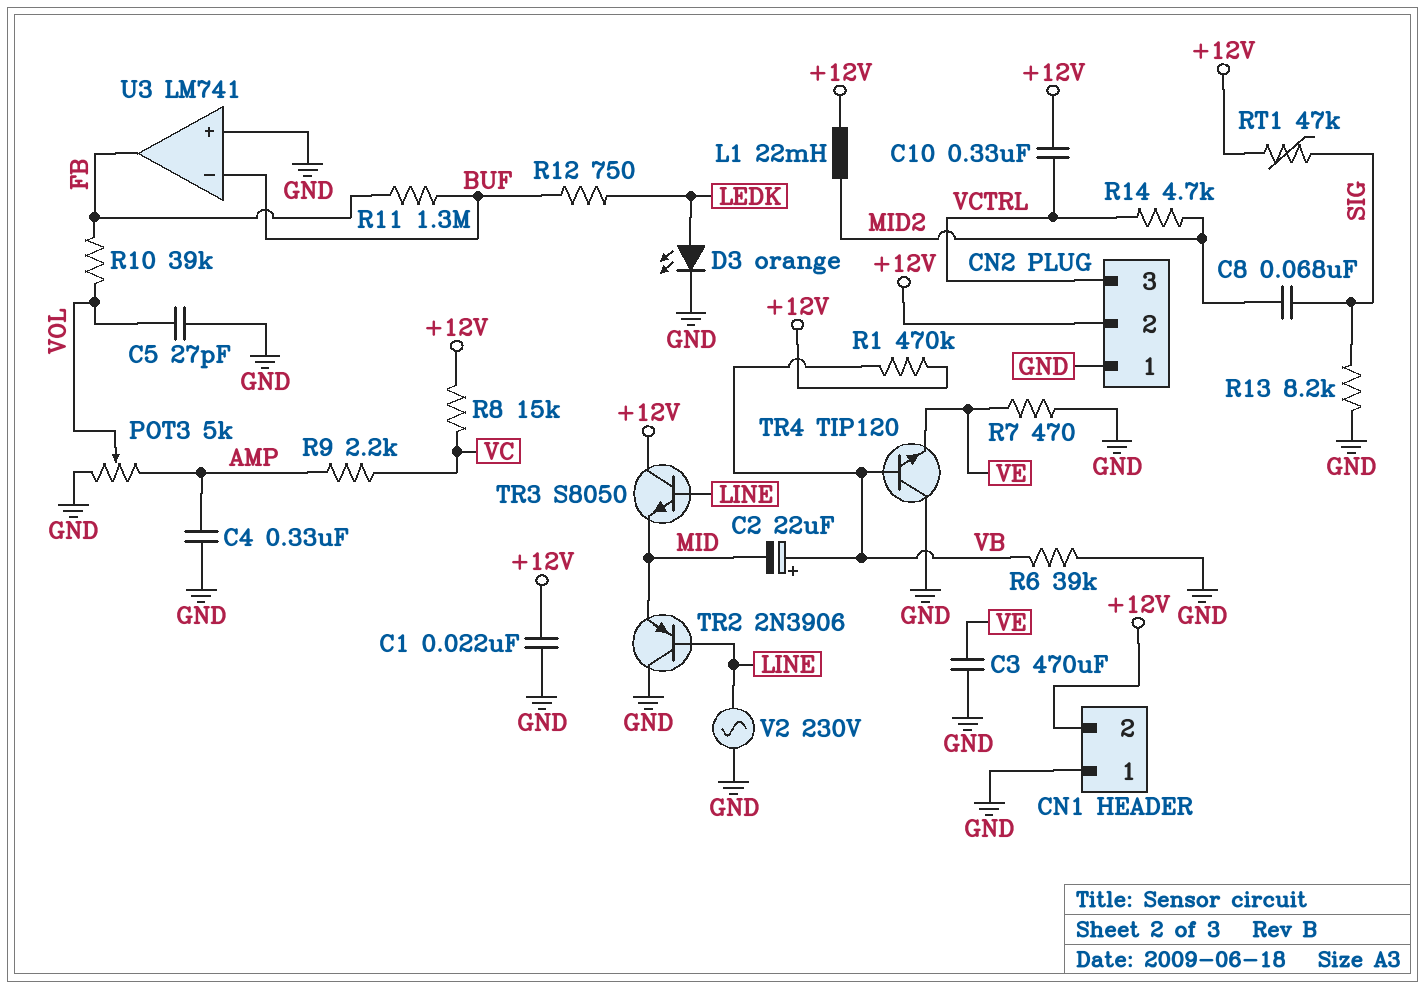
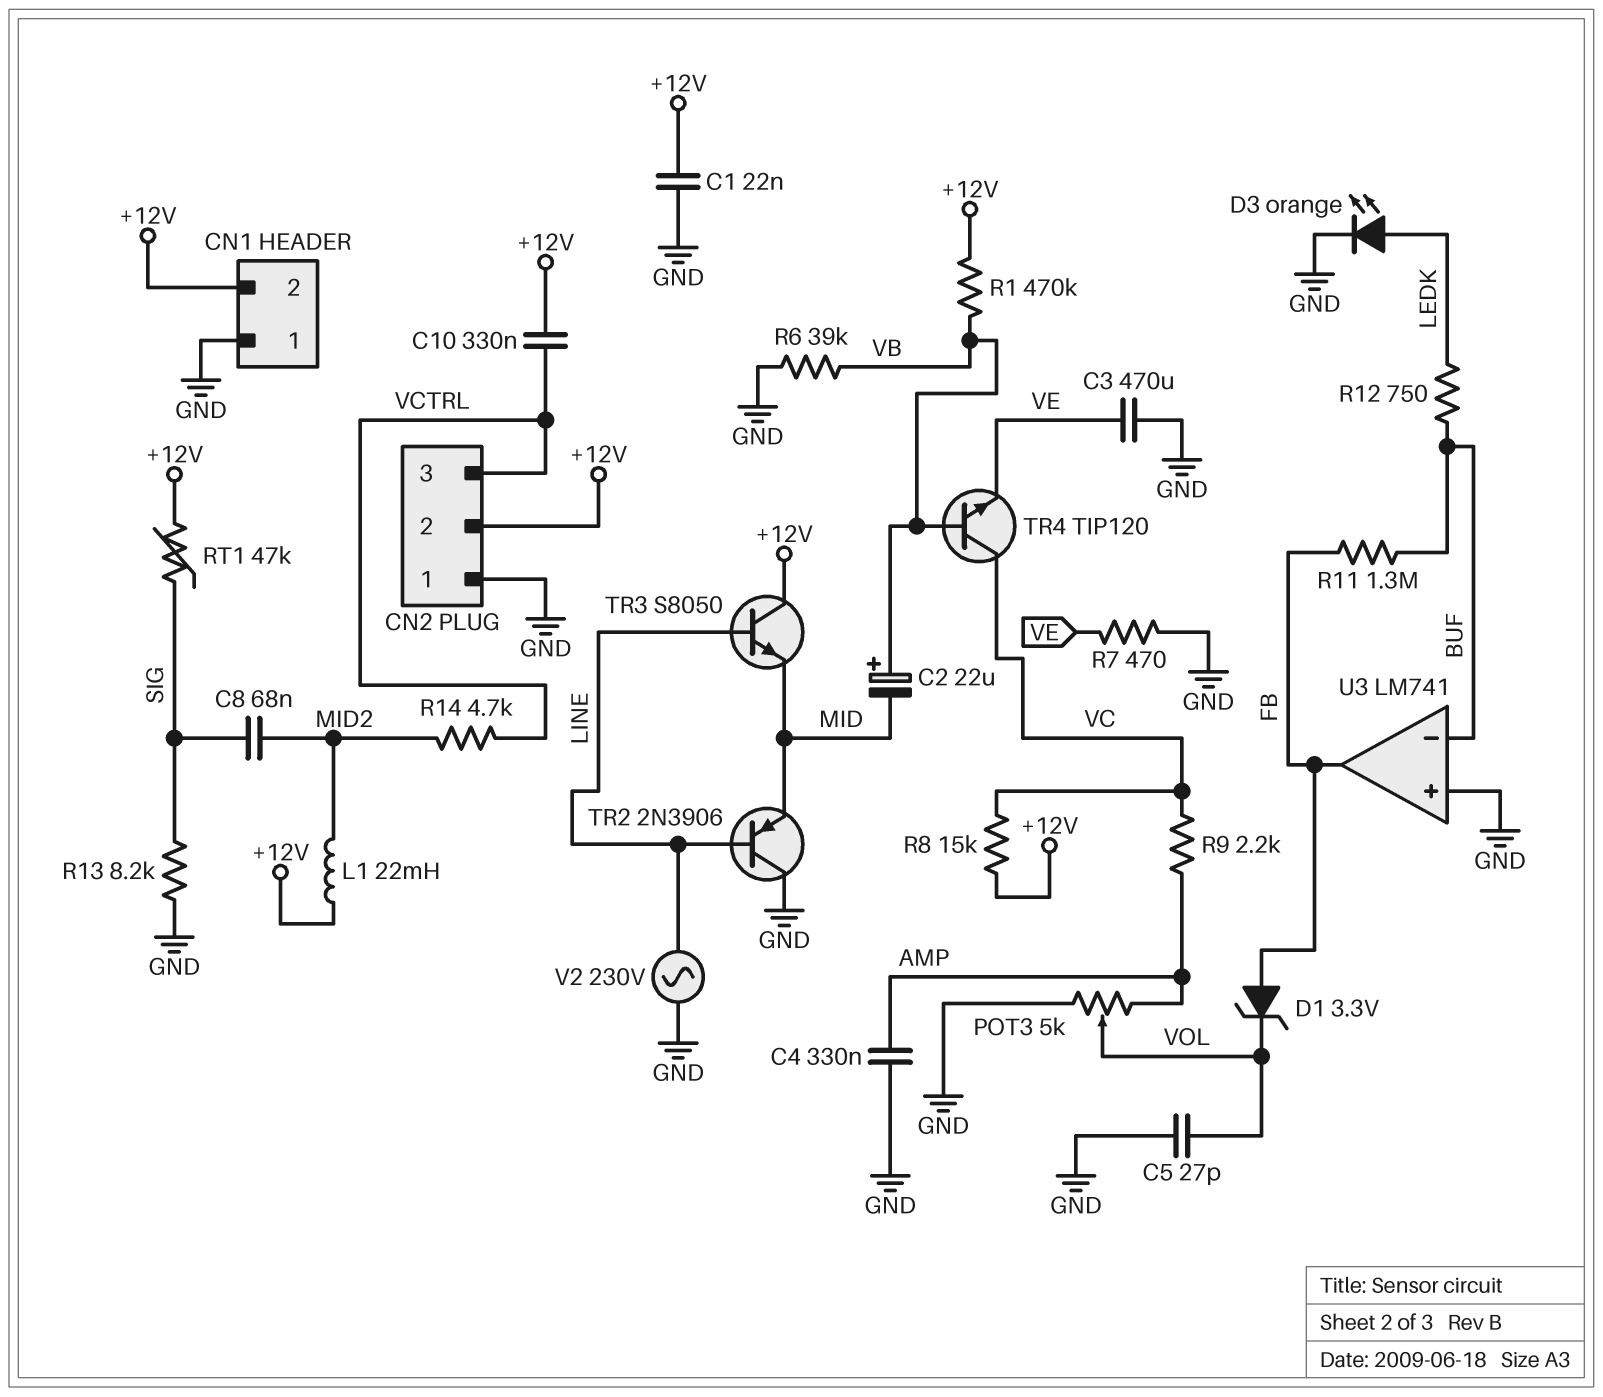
D1: none -> zener 3.3V (A FB, K VOL)
R10: 39k (FB, VOL) -> none
TR4: NPN TIP120 (B VB, C GND, E VE) -> NPN TIP120 (B VB, C VC, E VE)

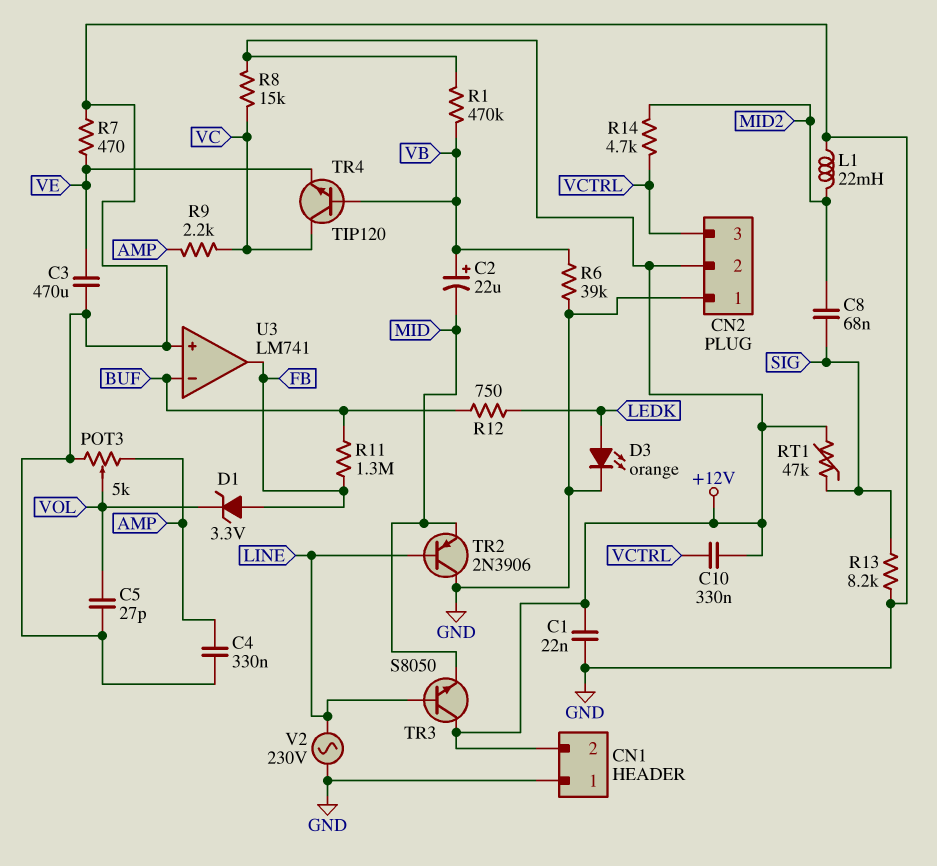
L1: 22mH (+12V, MID2) -> 22mH (GND, MID2)

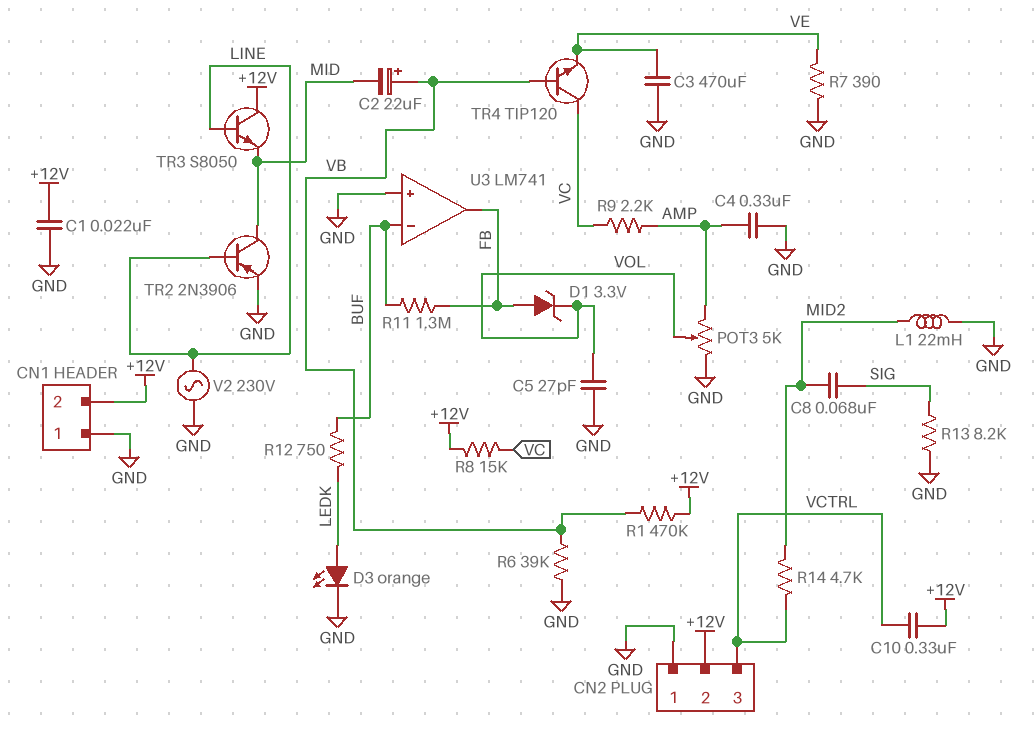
R7: 470 (GND, VE) -> 390 (GND, VE)
RT1: 47k (+12V, SIG) -> none
TR2: PNP 2N3906 (B LINE, C GND, E MID) -> PNP 2N3906 (B LINE, C MID, E GND)

